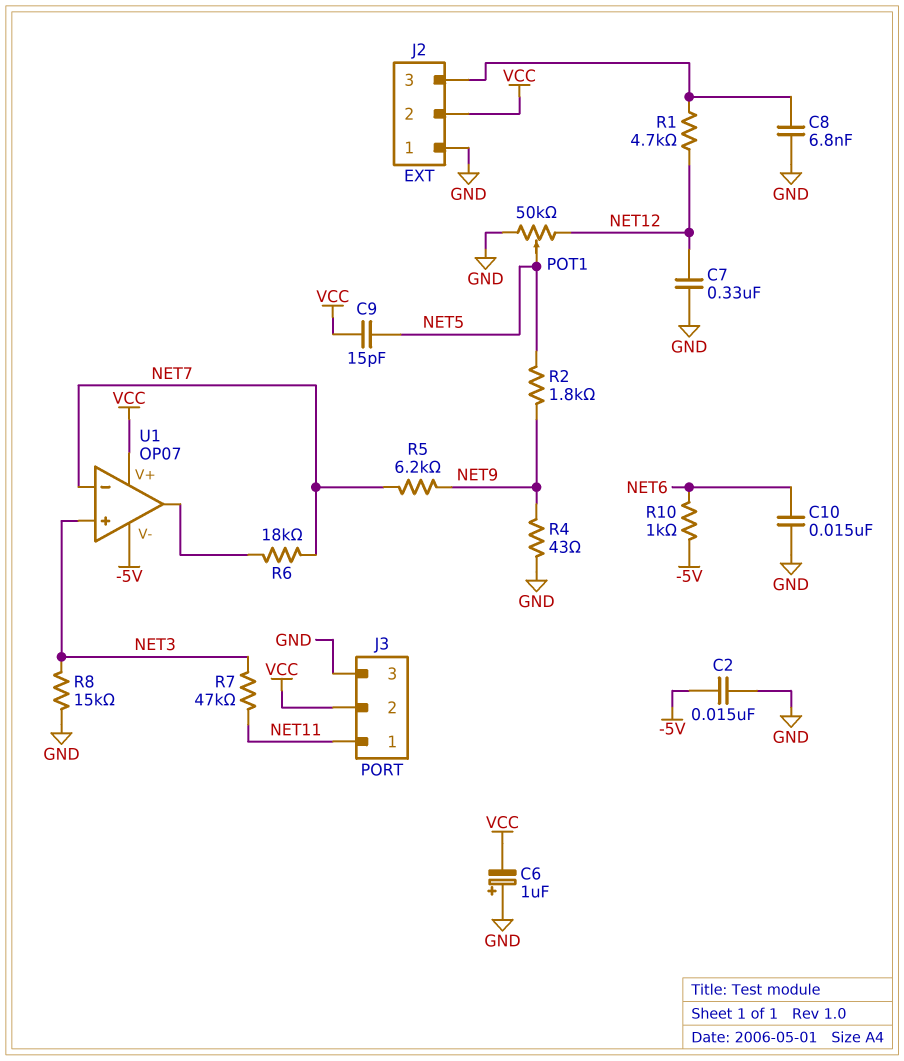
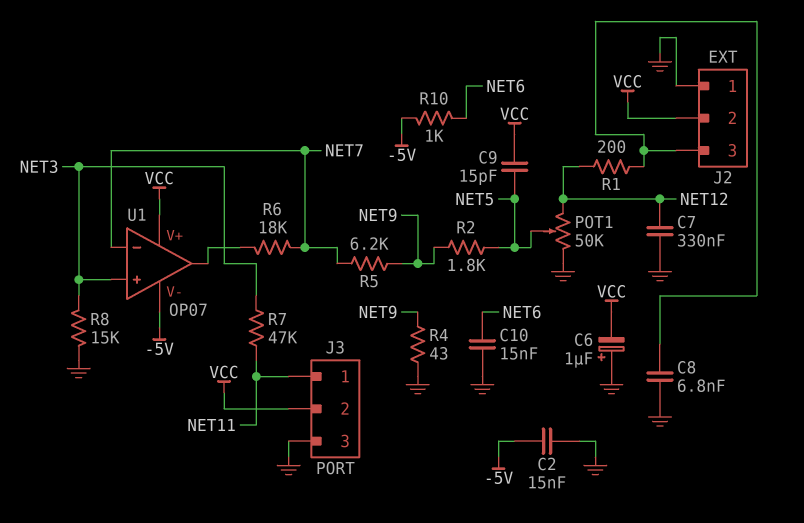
R1: 4.7k (J2/3, NET12) -> 200 (J2/3, NET12)

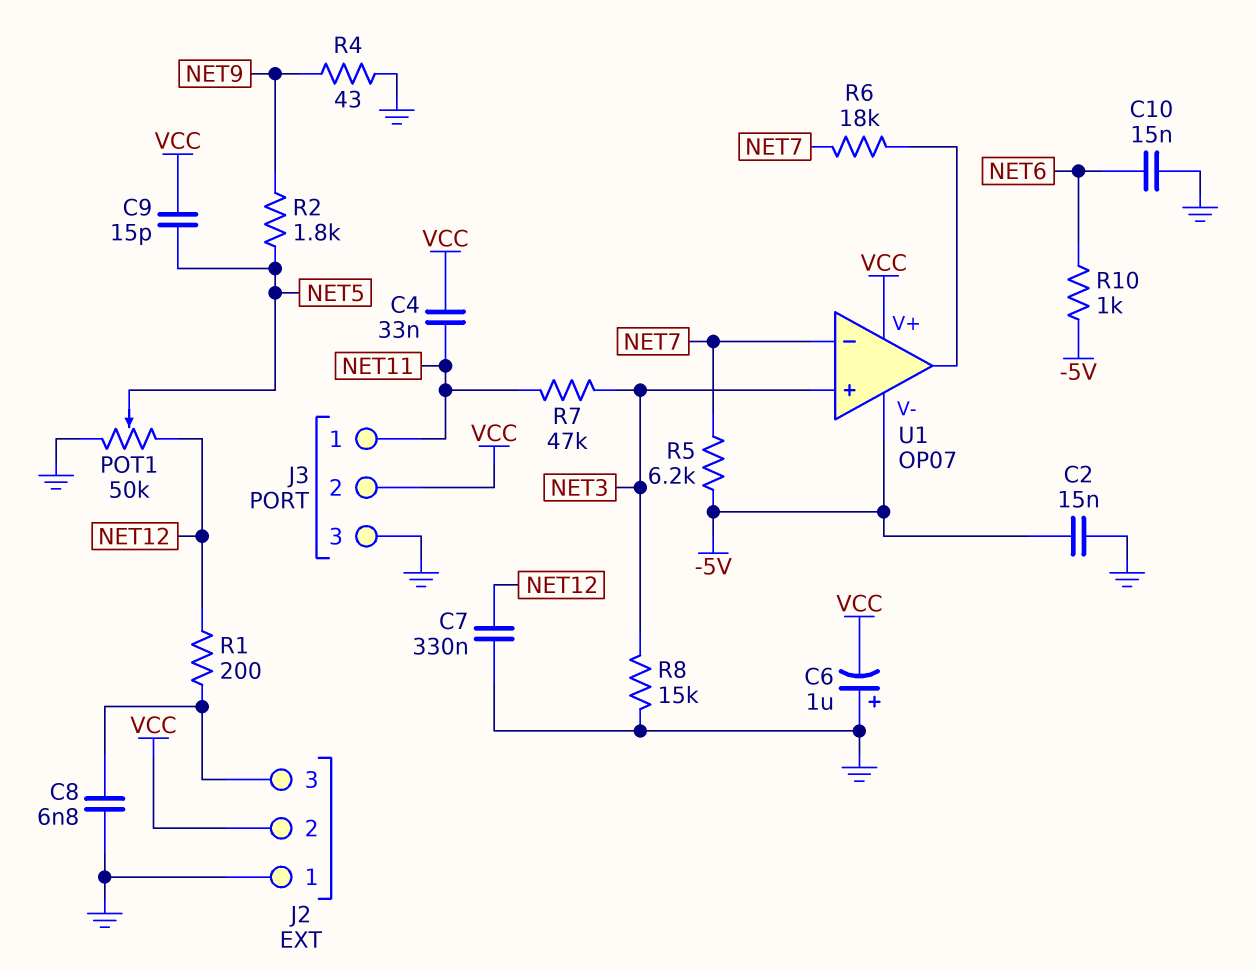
C4: none -> 33nF (NET11, VCC)
R5: 6.2k (NET7, NET9) -> 6.2k (-5V, NET7)

